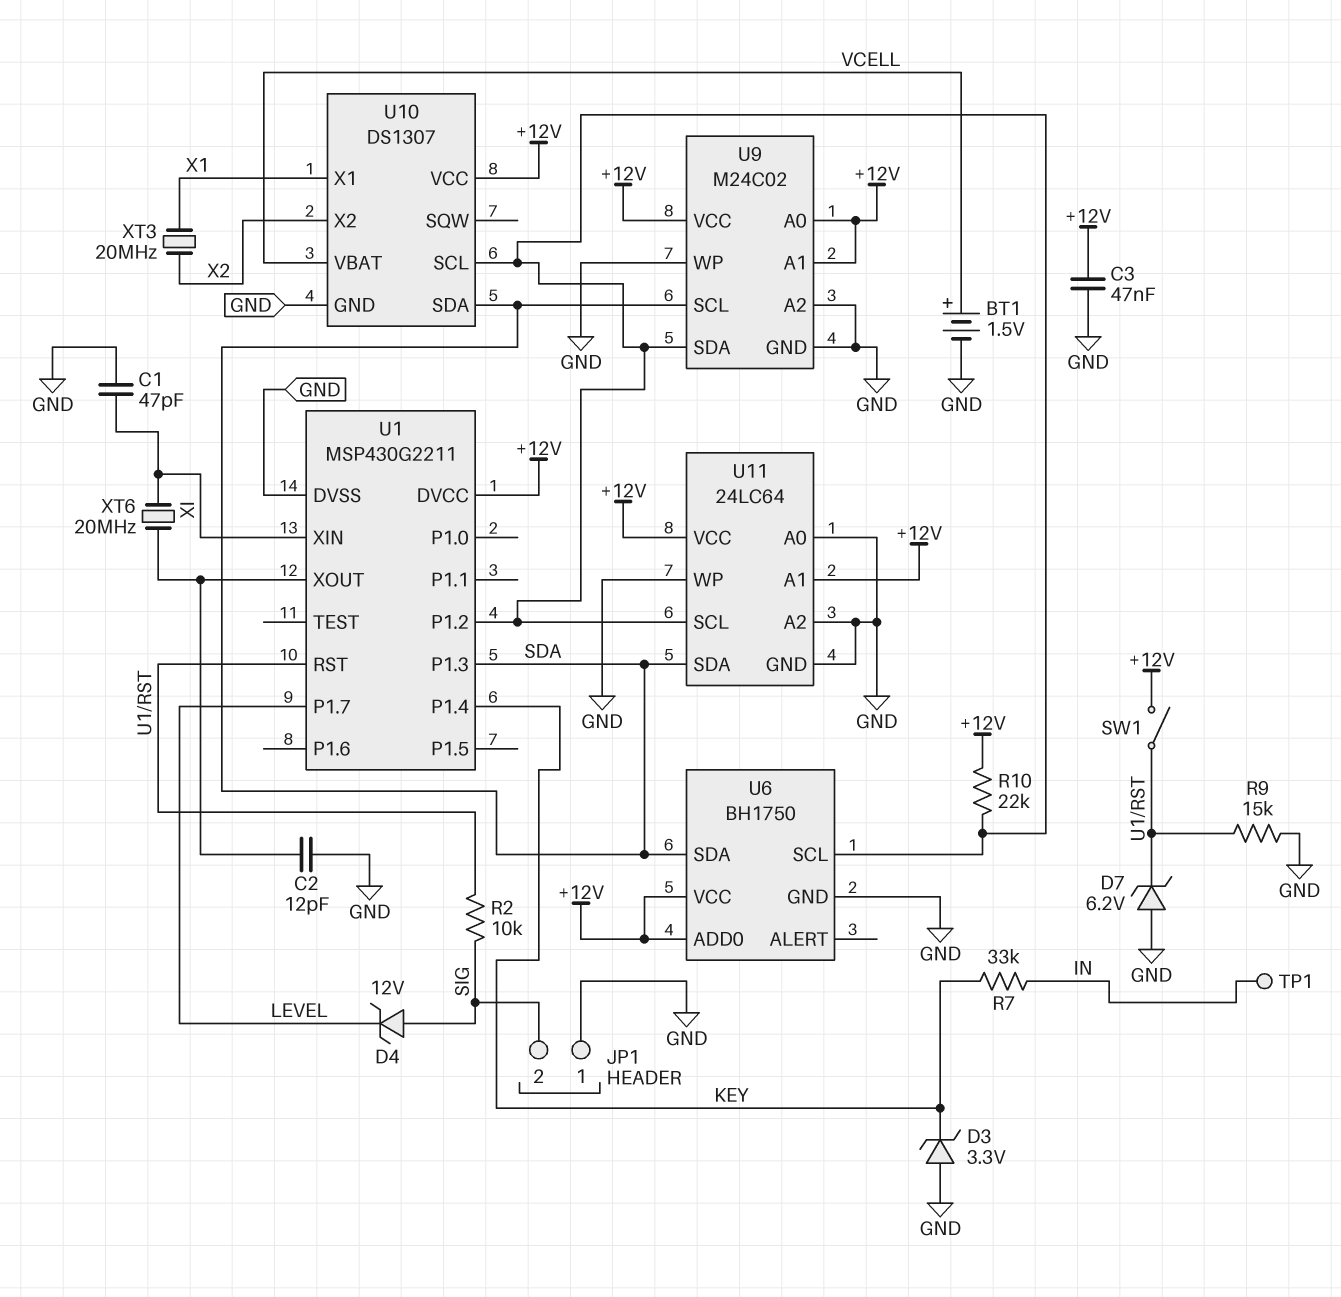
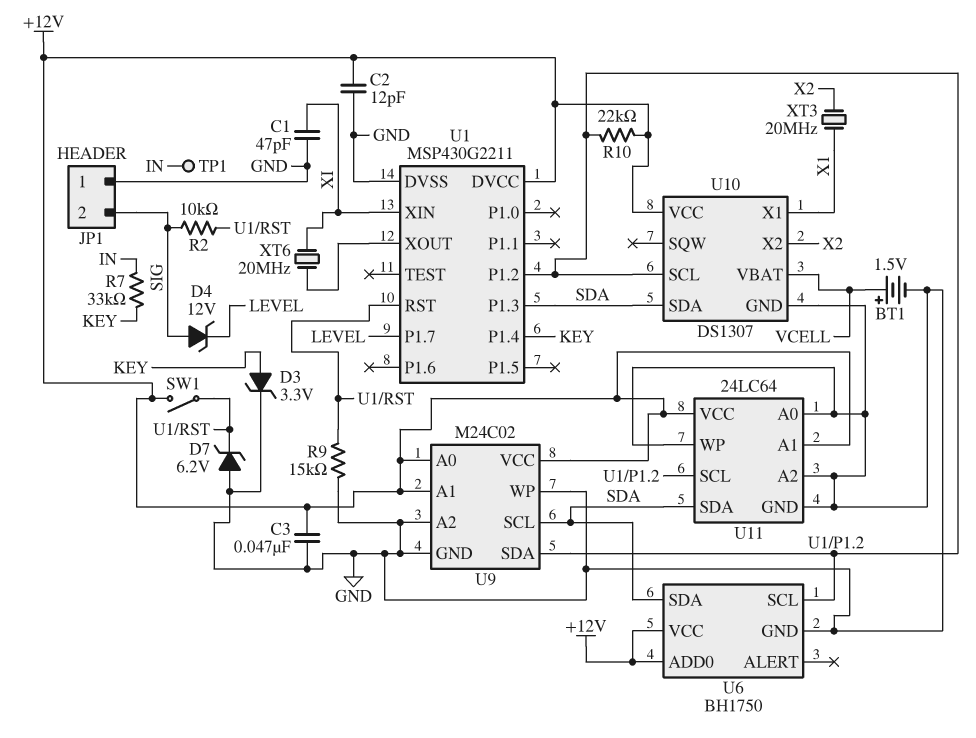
C2: 12pF (GND, U1/XOUT) -> 12pF (+12V, GND)
D3: zener 3.3V (A GND, K KEY) -> zener 3.3V (A KEY, K GND)

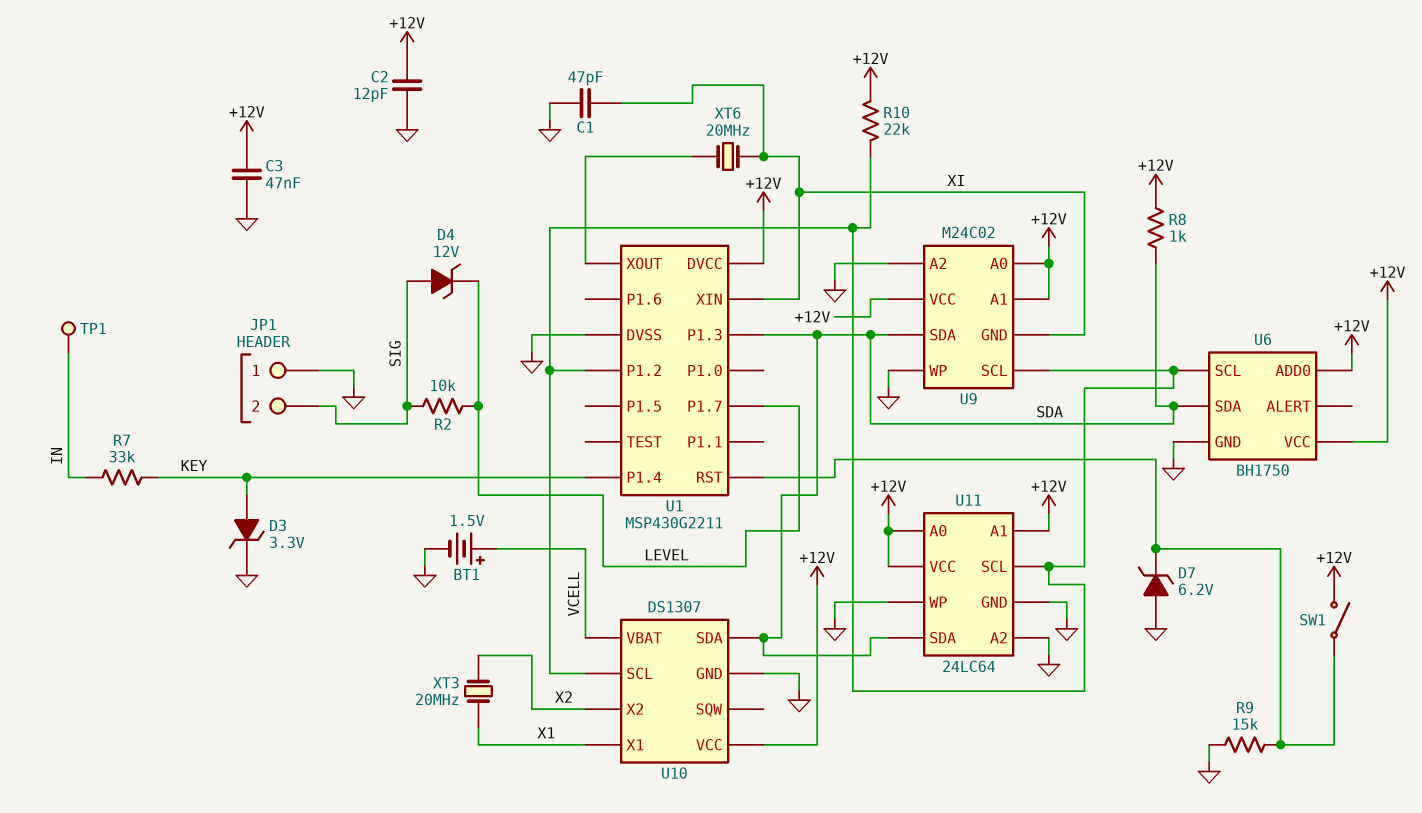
R2: 10k (SIG, U1/RST) -> 10k (LEVEL, SIG)
R8: none -> 1k (+12V, SDA)
U9 pin GND: GND -> XI
U9 pin SCL: SDA -> U1/P1.2
U9 pin SDA: U1/P1.2 -> SDA
U11 pin A0: GND -> +12V

